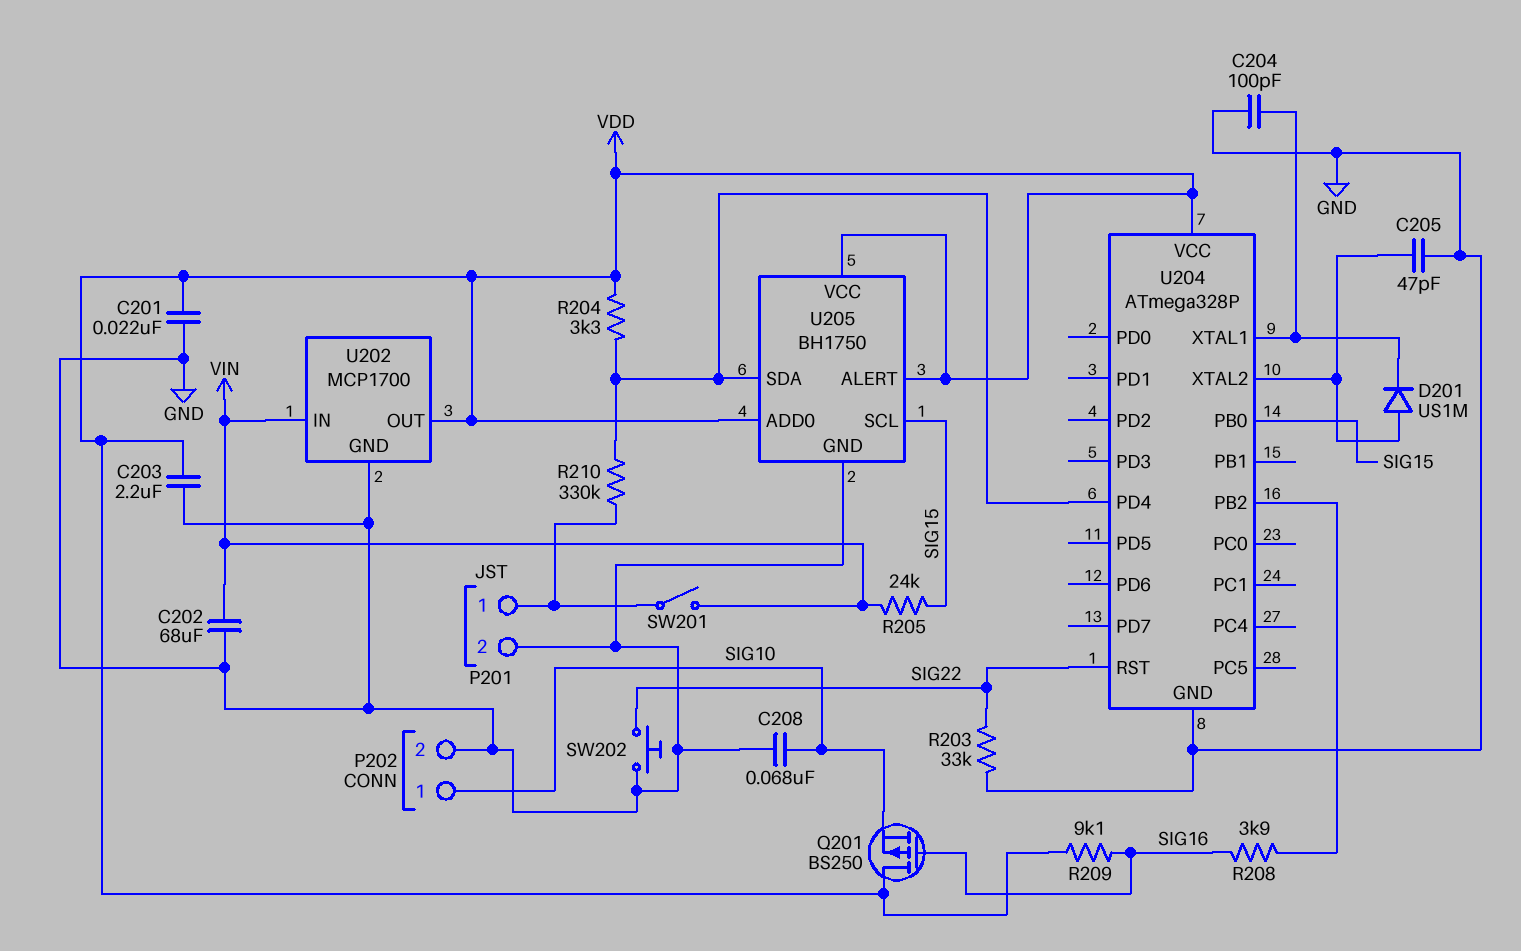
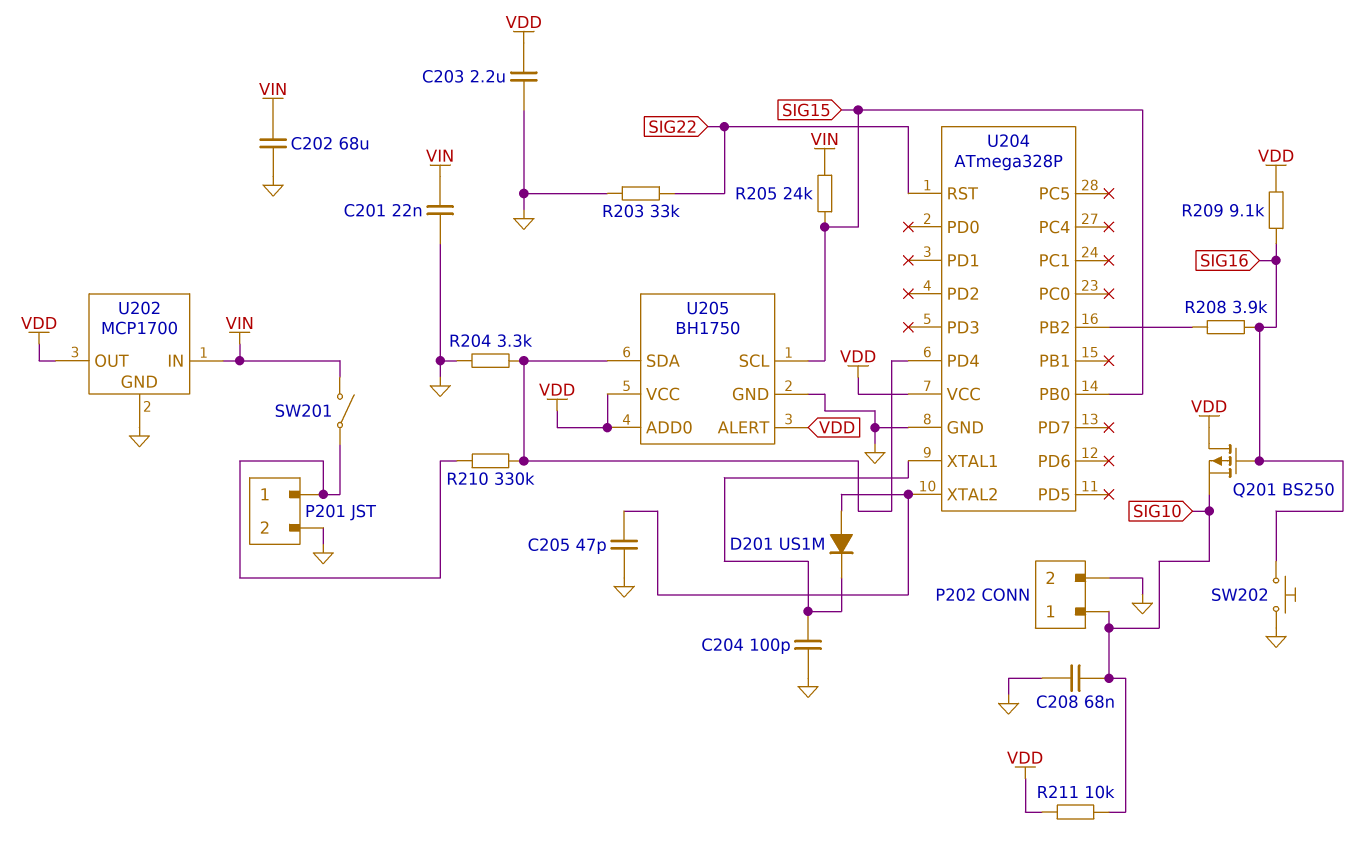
C201: 22nF (GND, VDD) -> 22nF (GND, VIN)
R204: 3.3k (U204/PD4, VDD) -> 3.3k (GND, U204/PD4)
R211: none -> 10k (SIG10, VDD)
SW202: button (GND, SIG22) -> button (GND, SIG16)

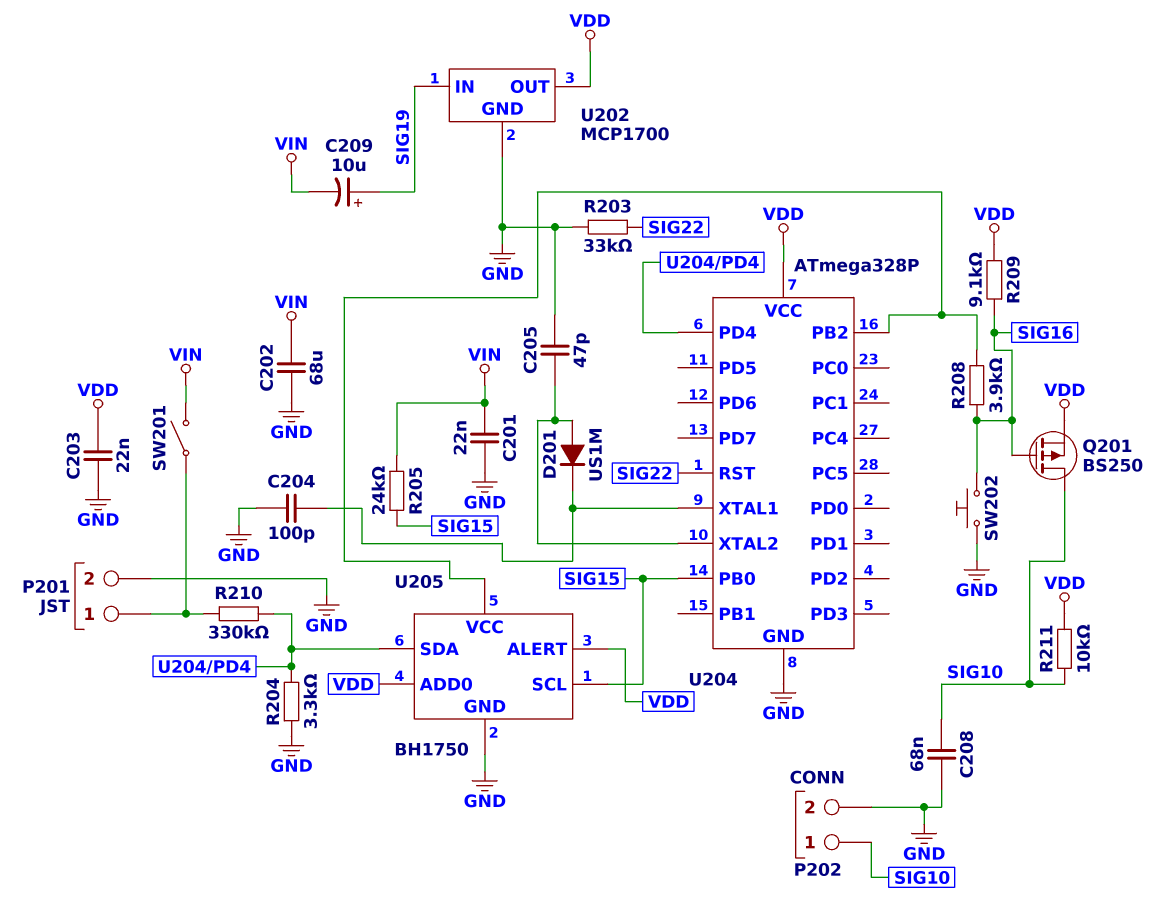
C203: 2.2uF (GND, VDD) -> 22nF (GND, VDD)
C209: none -> 10uF (plus SIG19, minus VIN)
Q201: PMOS BS250 (G SIG16, D VDD, S SIG10) -> PMOS BS250 (G SIG16, D SIG10, S VDD)
U202 pin IN: VIN -> SIG19
U205 pin VCC: VDD -> U204/PB2

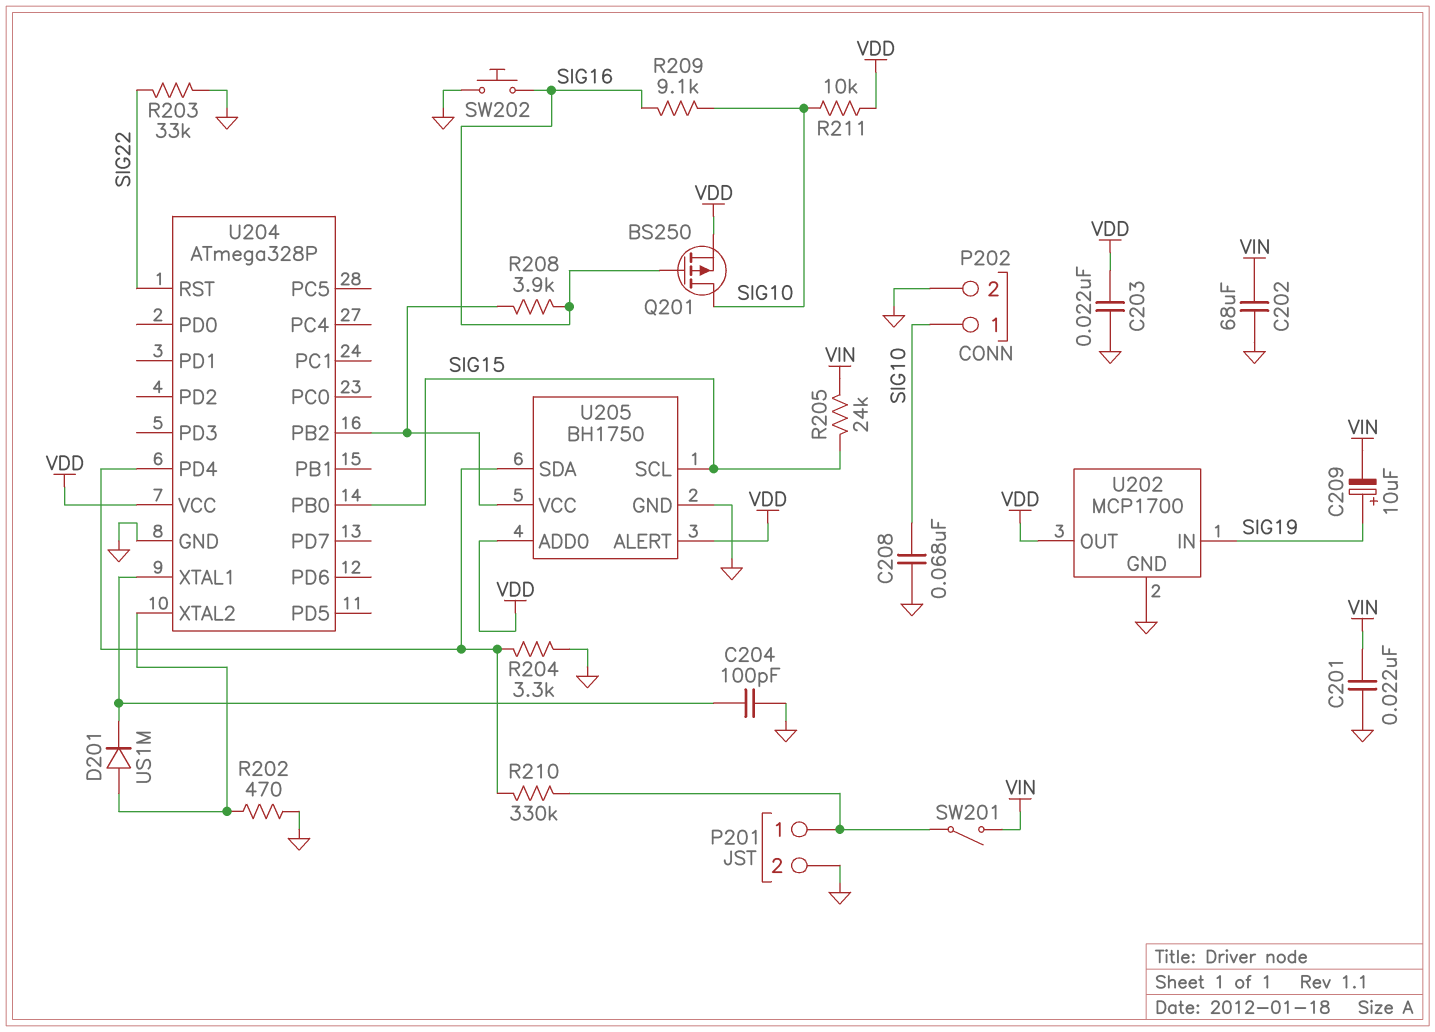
C205: 47pF (GND, U204/XTAL2) -> none
R202: none -> 470 (GND, U204/XTAL2)
R209: 9.1k (SIG16, VDD) -> 9.1k (SIG10, SIG16)

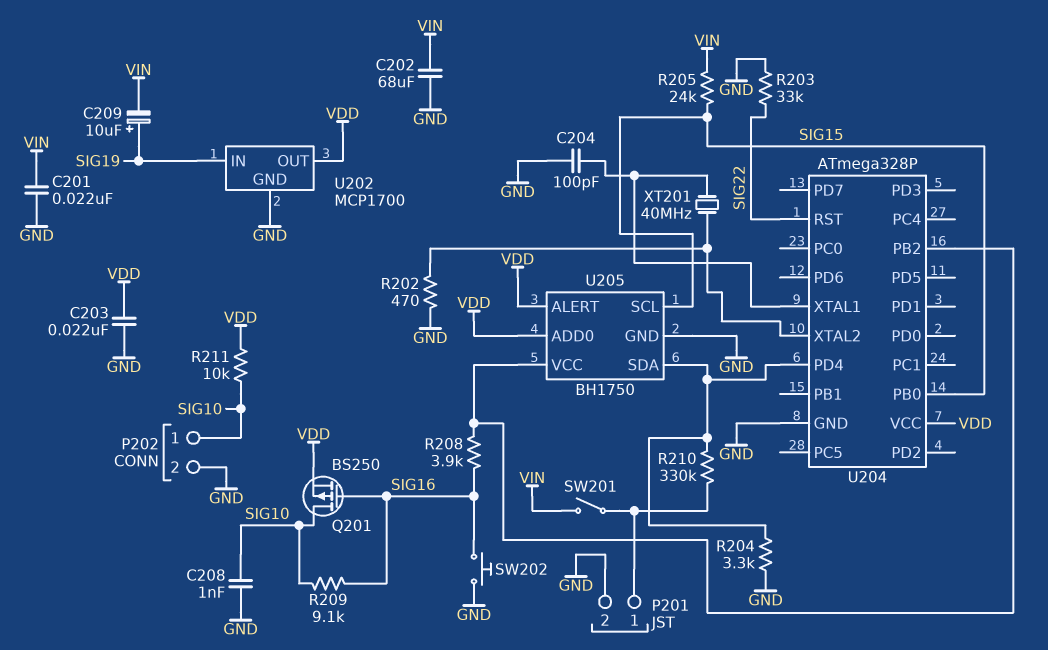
C208: 68nF (GND, SIG10) -> 1nF (GND, SIG10)
D201: diode US1M (A U204/XTAL2, K U204/XTAL1) -> none
XT201: none -> 40MHz (U204/XTAL1, U204/XTAL2)

